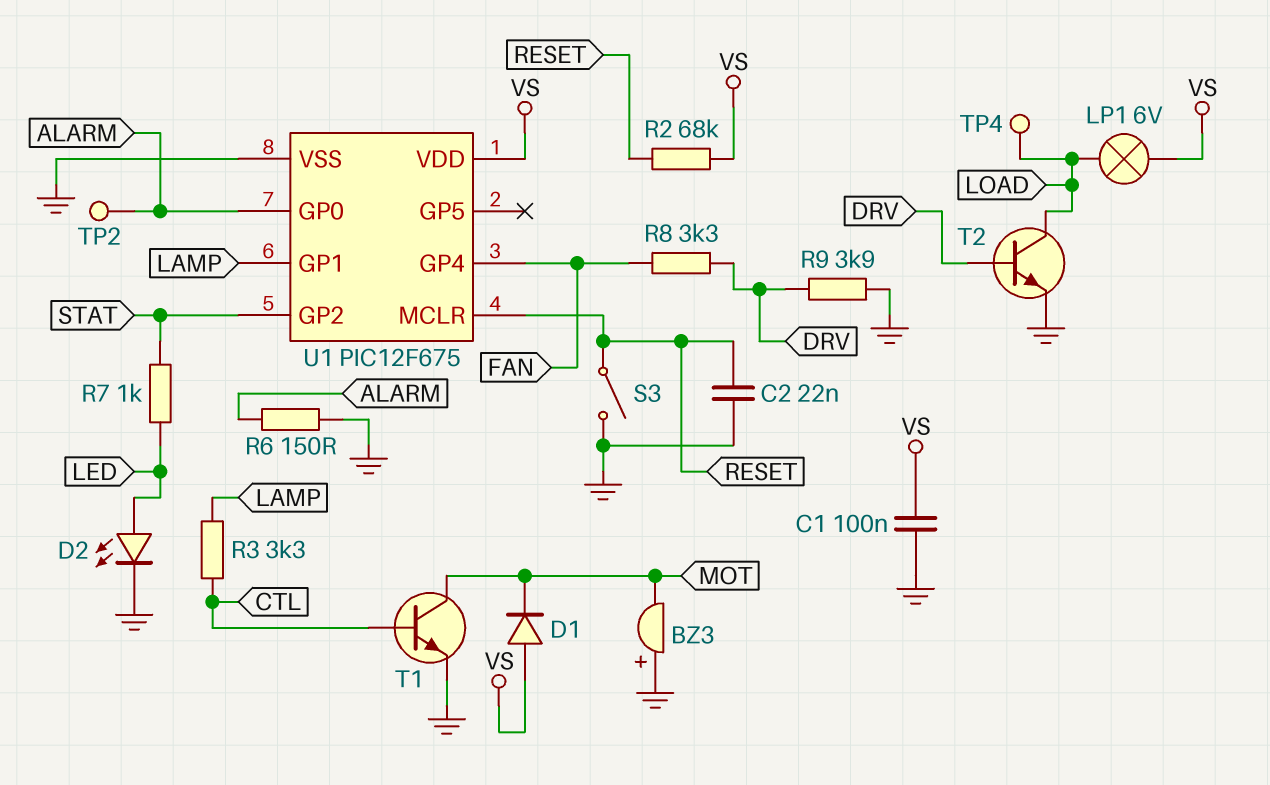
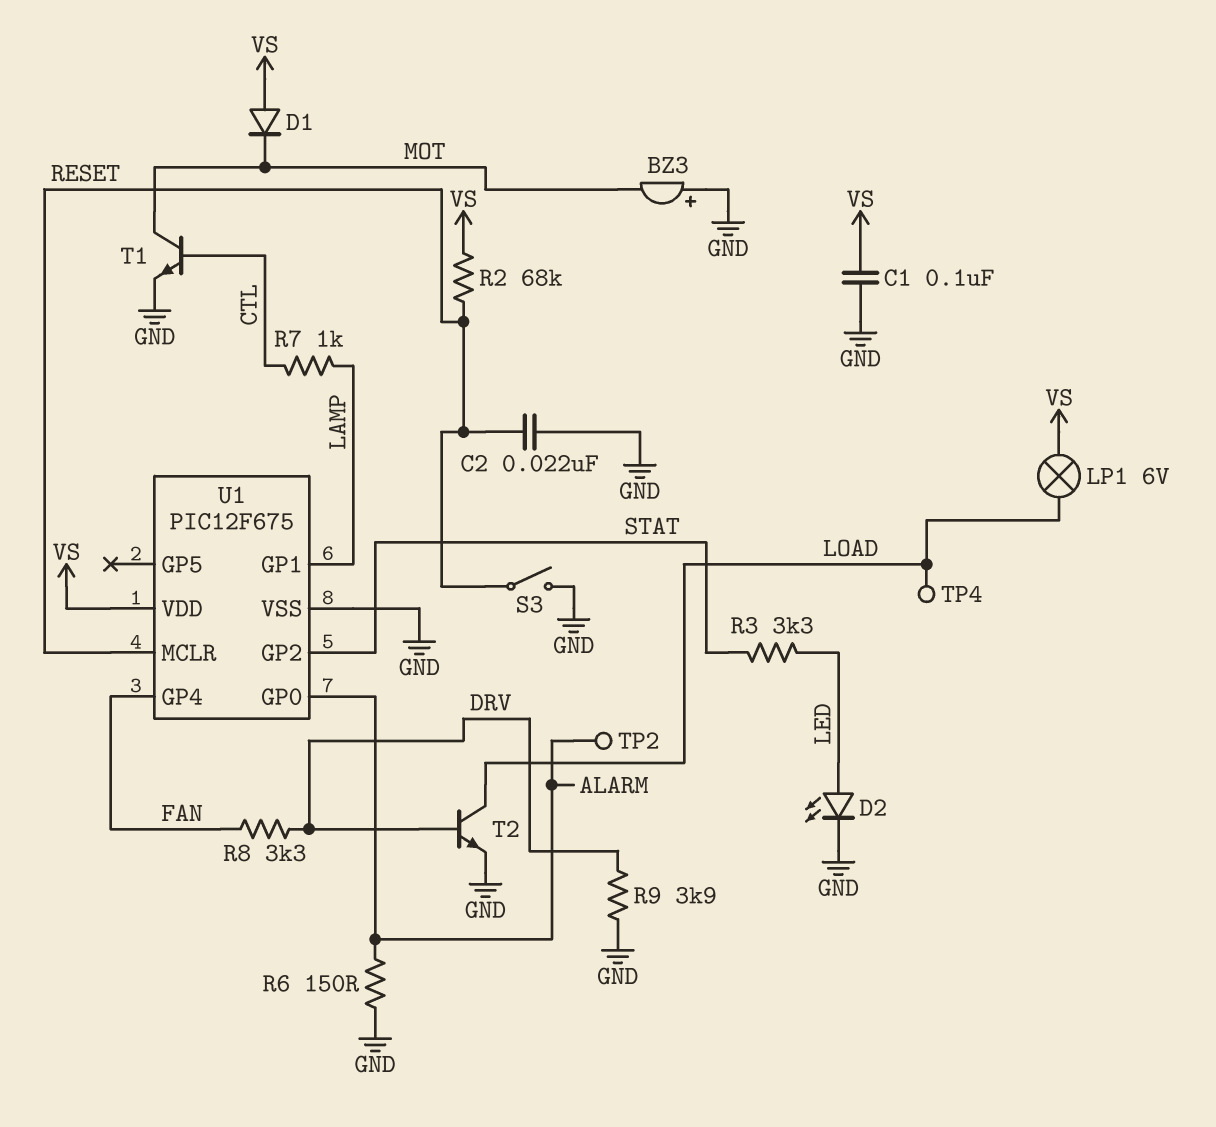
R3: 3.3k (CTL, LAMP) -> 3.3k (LED, STAT)
R7: 1k (LED, STAT) -> 1k (CTL, LAMP)

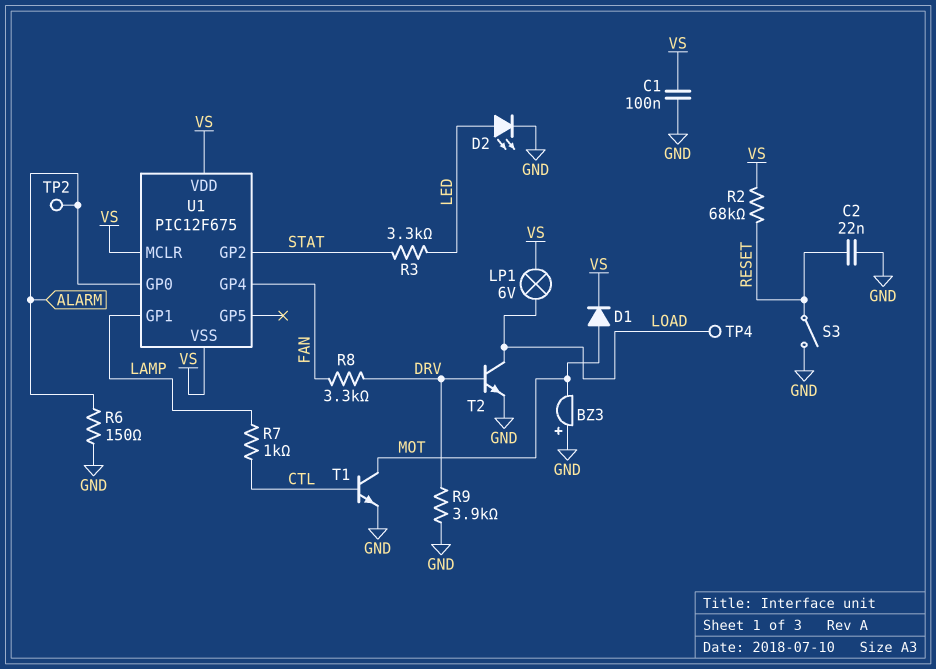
D1: diode (A VS, K MOT) -> diode (A MOT, K VS)
U1 pin MCLR: RESET -> VS
U1 pin VSS: GND -> VS

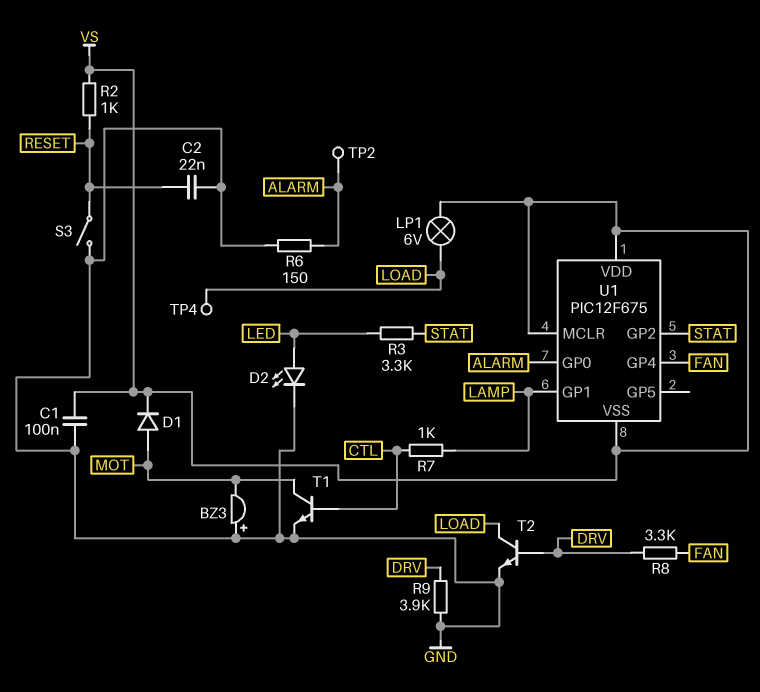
R2: 68k (RESET, VS) -> 1k (RESET, VS)

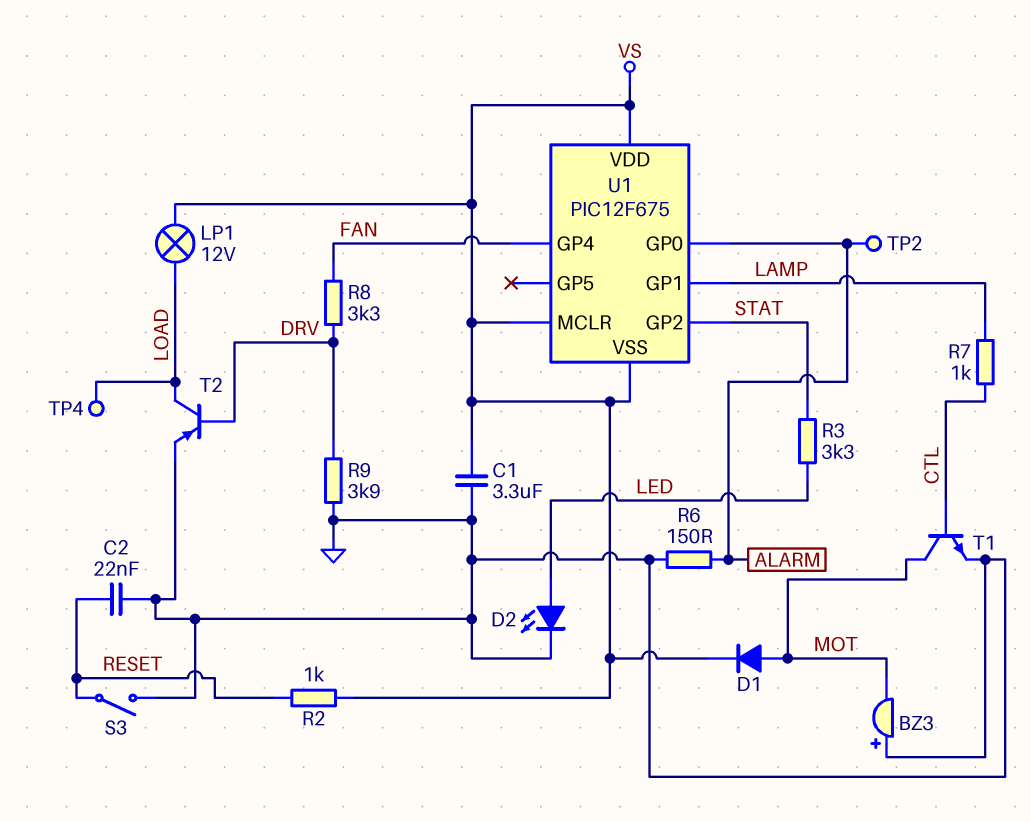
C1: 100nF (GND, VS) -> 3.3uF (GND, VS)
LP1: lamp 6V (LOAD, VS) -> lamp 12V (LOAD, VS)
T2: NPN (B DRV, C LOAD, E GND) -> PNP (B DRV, C LOAD, E GND)

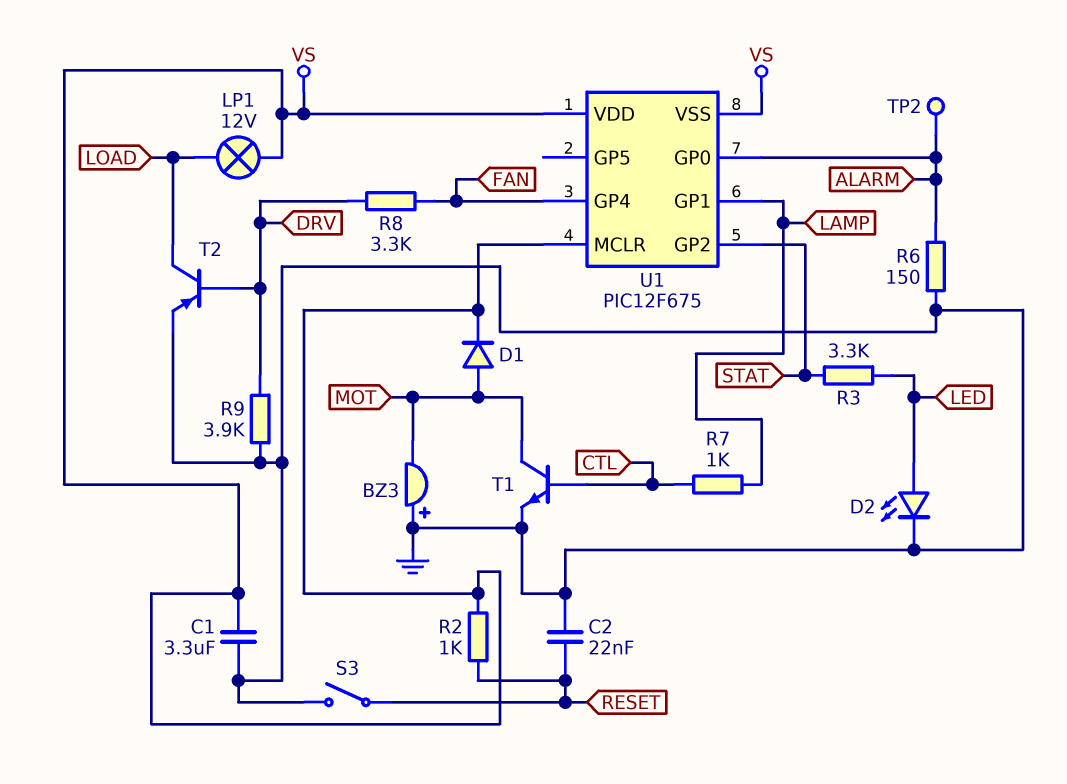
TP4: test point (LOAD) -> none

